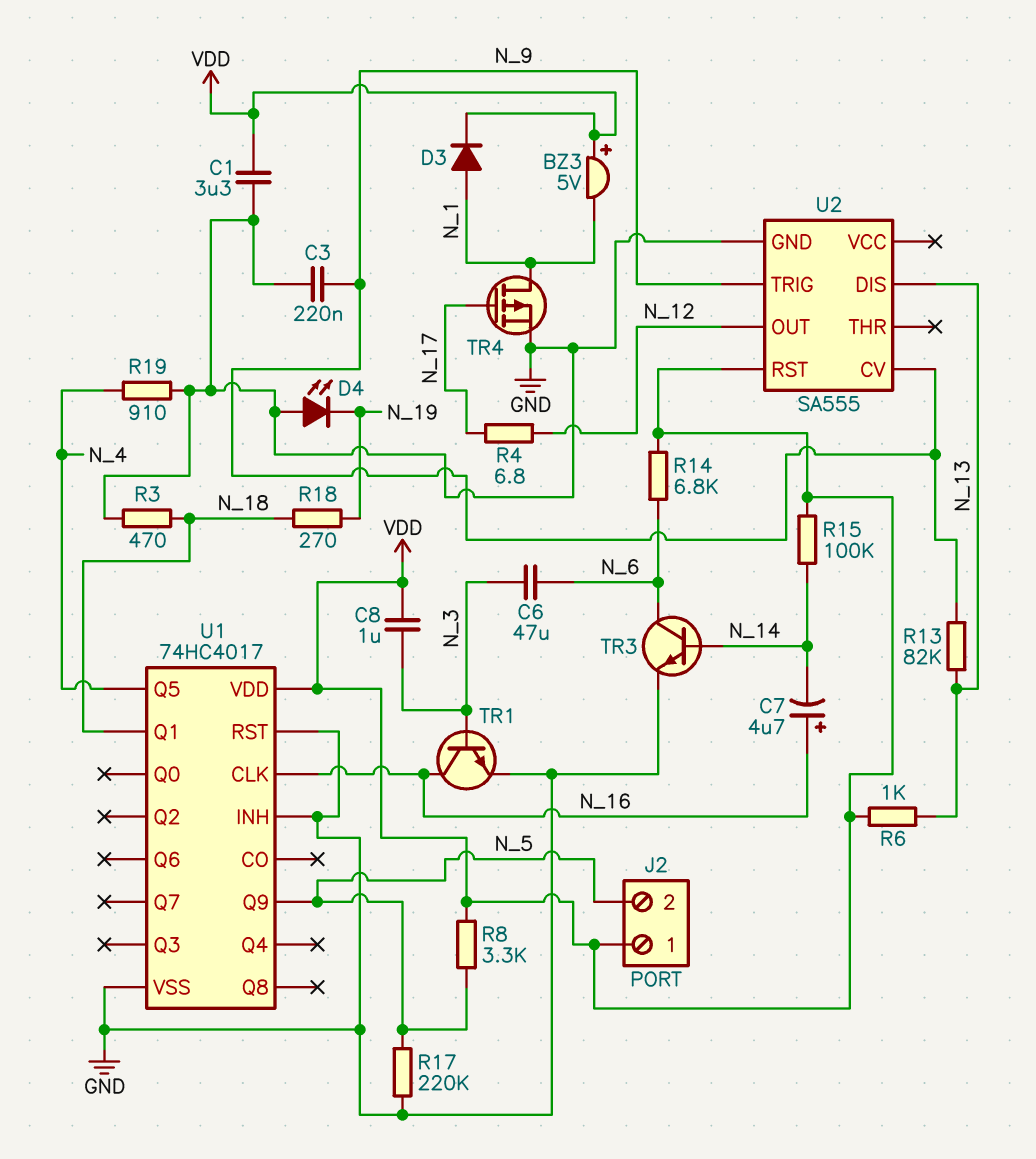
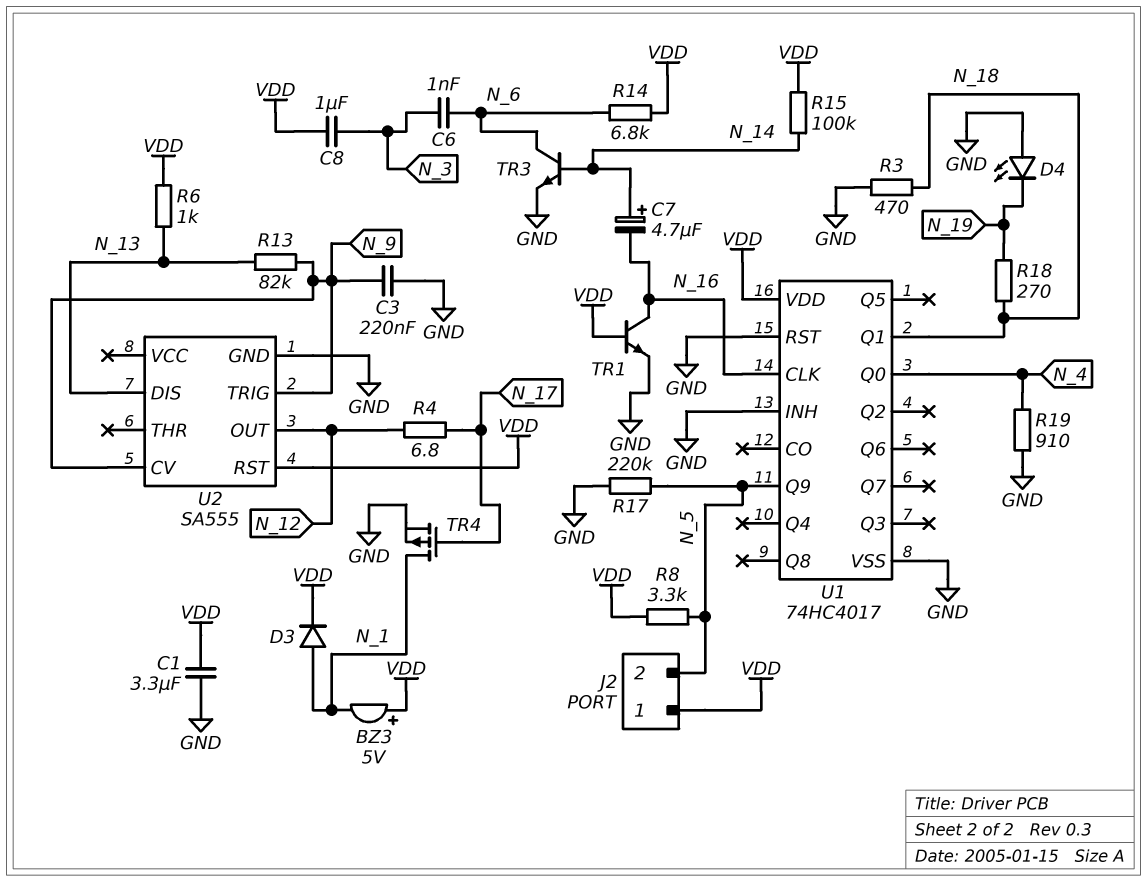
C6: 47uF (N_3, N_6) -> 1nF (N_3, N_6)
C7: 4.7uF (plus N_16, minus N_14) -> 4.7uF (plus N_14, minus N_16)
TR1: NPN (B N_3, C N_16, E GND) -> NPN (B VDD, C N_16, E GND)
U1 pin Q0: none -> N_4
U1 pin Q5: N_4 -> none

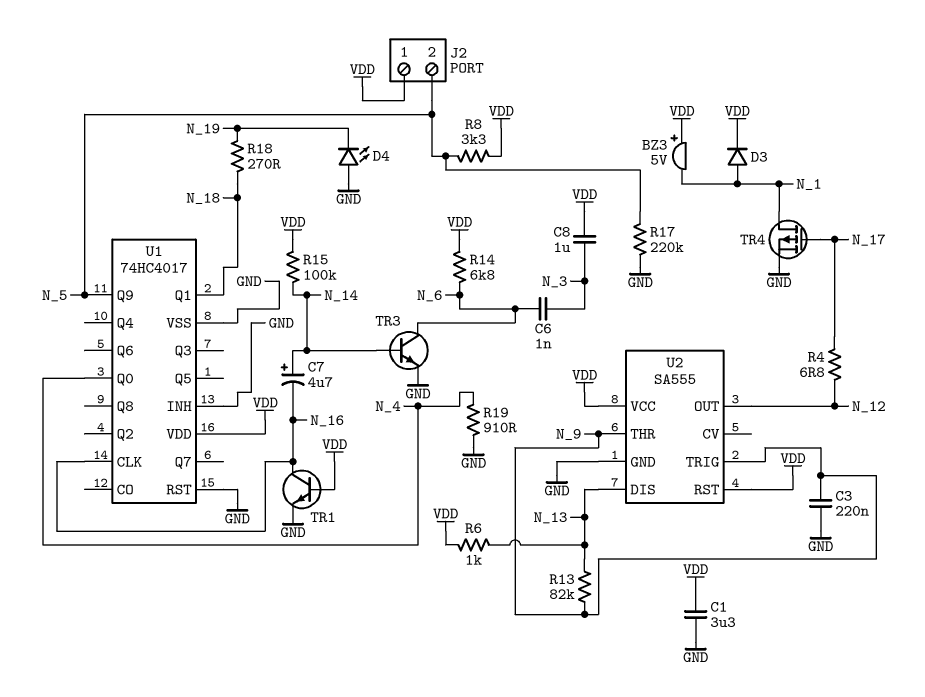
R3: 470 (GND, N_18) -> none
U2 pin CV: N_9 -> none
U2 pin THR: none -> N_9
U2 pin VCC: none -> VDD

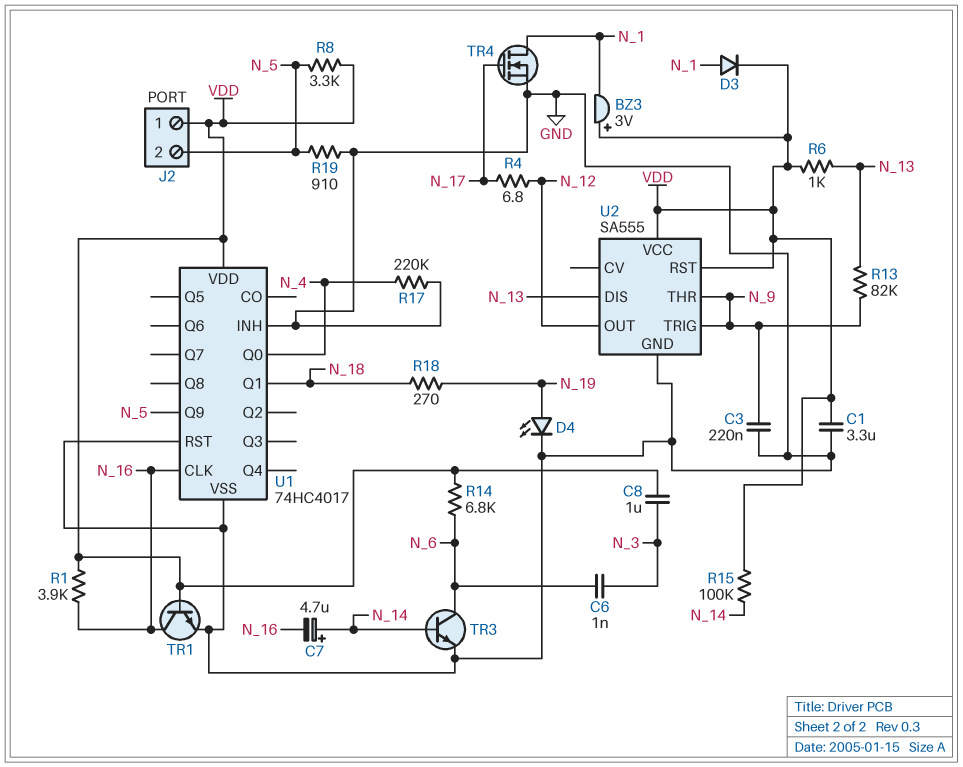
BZ3: buzzer 5V (plus VDD, minus N_1) -> buzzer 3V (plus VDD, minus N_1)
D4: LED (A GND, K N_19) -> LED (A N_19, K GND)
R1: none -> 3.9k (N_16, VDD)
R17: 220k (GND, N_5) -> 220k (GND, N_4)
R19: 910 (GND, N_4) -> 910 (GND, N_5)
TR4: PMOS (G N_17, D N_1, S GND) -> NMOS (G N_17, D N_1, S GND)

